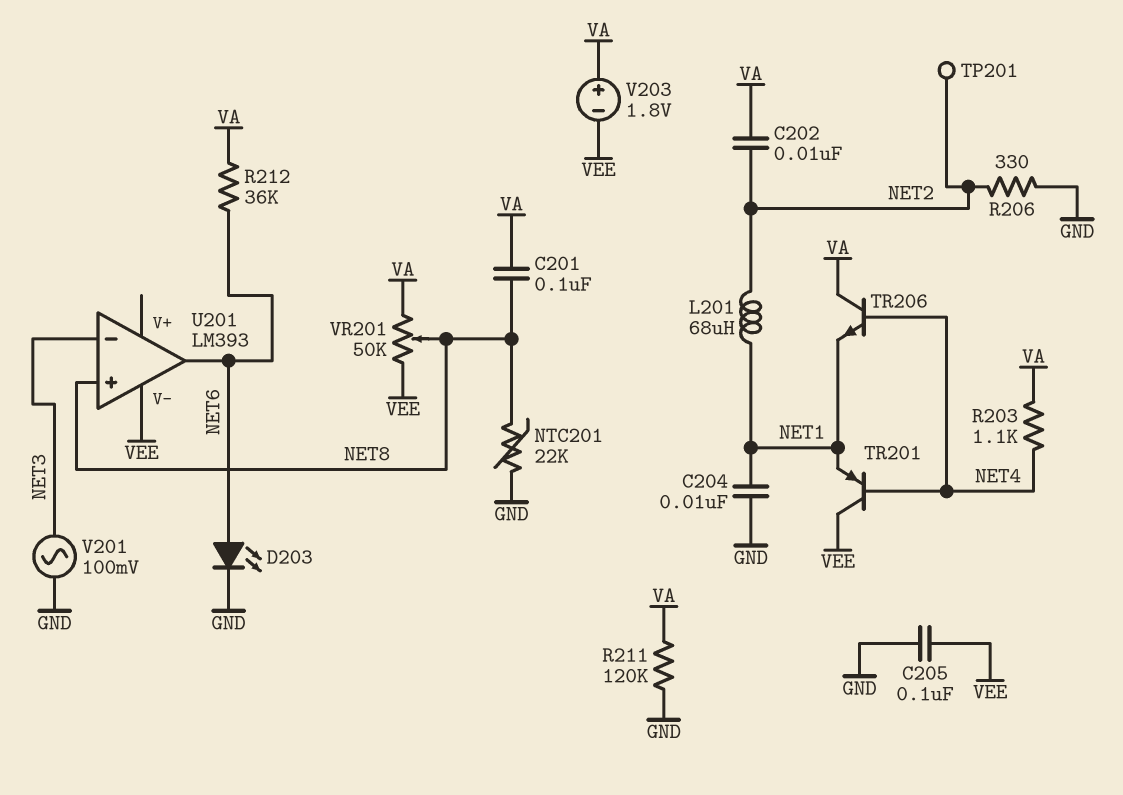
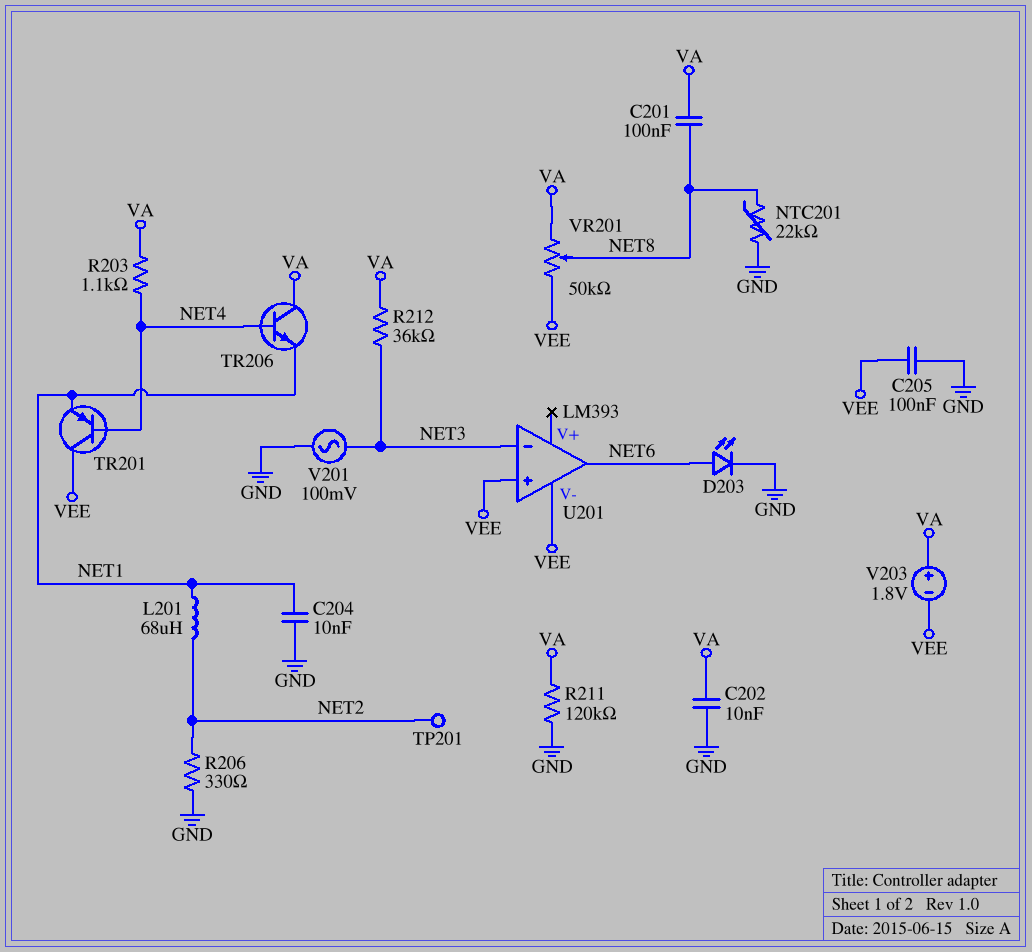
C202: 10nF (NET2, VA) -> 10nF (GND, VA)
R212: 36k (NET6, VA) -> 36k (NET3, VA)
U201 pin in+: NET8 -> VEE

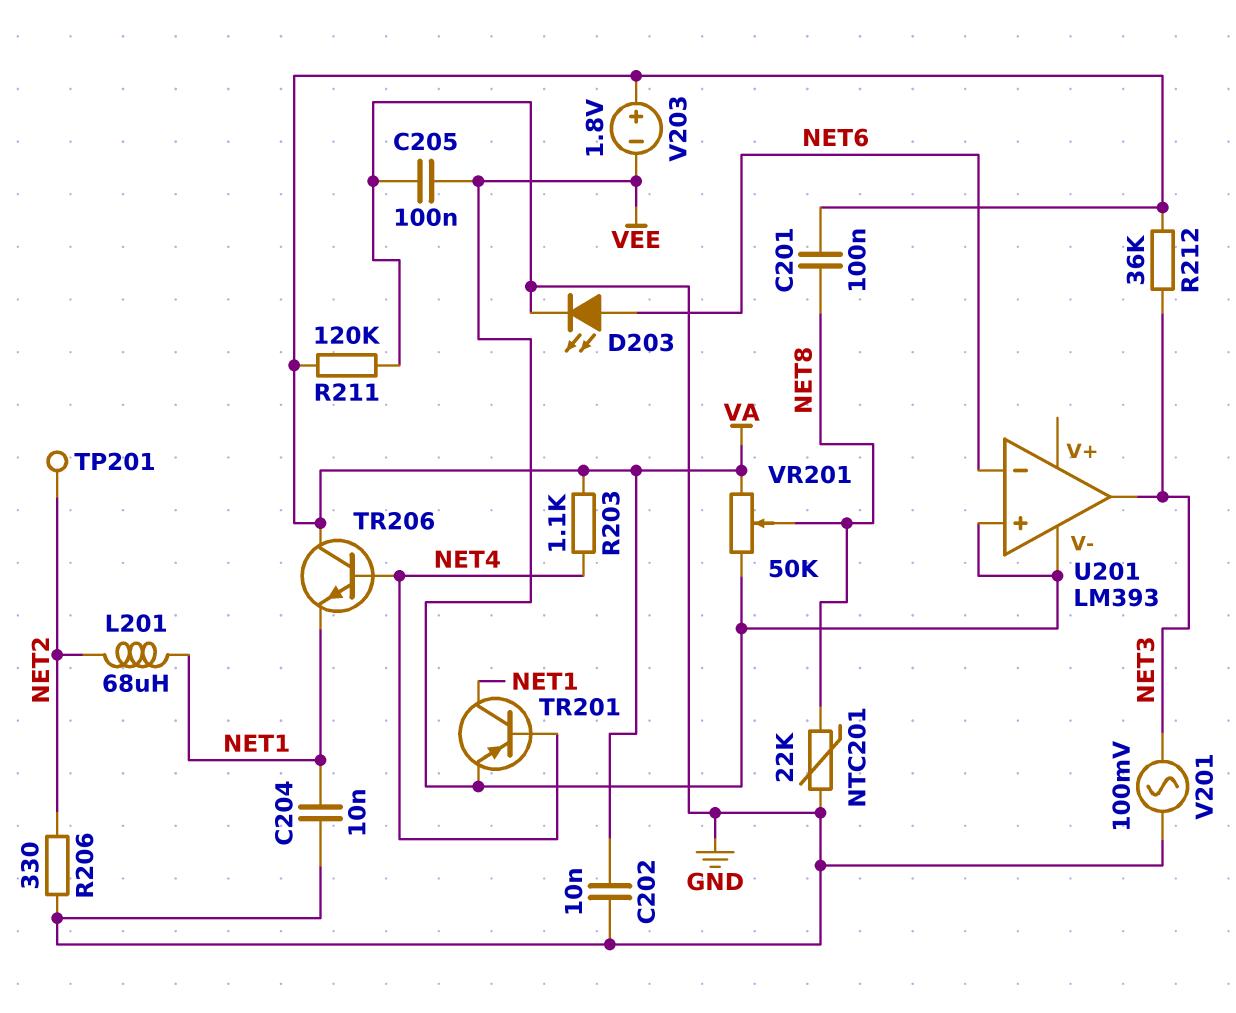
TR201: PNP (B NET4, C VEE, E NET1) -> PNP (B NET4, C NET1, E VEE)
U201 pin in-: NET3 -> NET6
U201 pin out: NET6 -> NET3

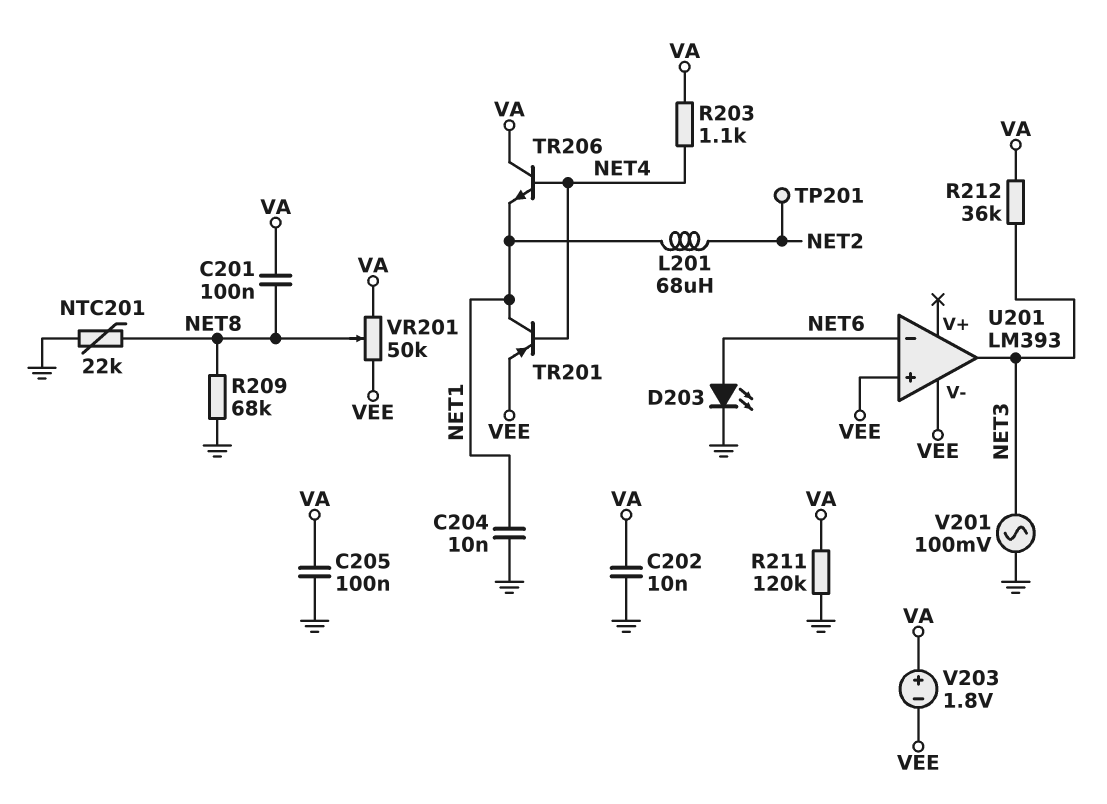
C205: 100nF (GND, VEE) -> 100nF (GND, VA)
R206: 330 (GND, NET2) -> none
R209: none -> 68k (GND, NET8)

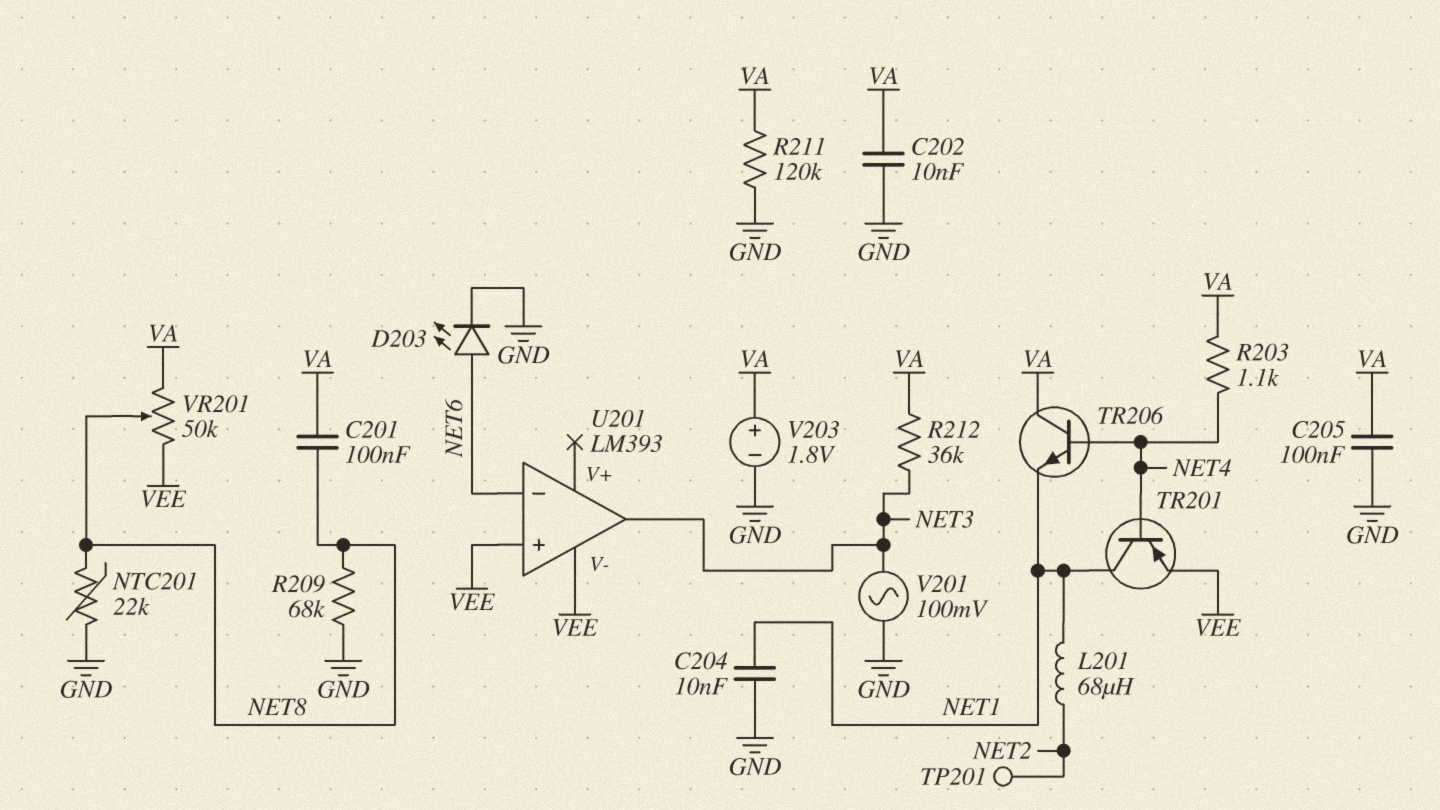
V203: 1.8V (plus VA, minus VEE) -> 1.8V (plus VA, minus GND)

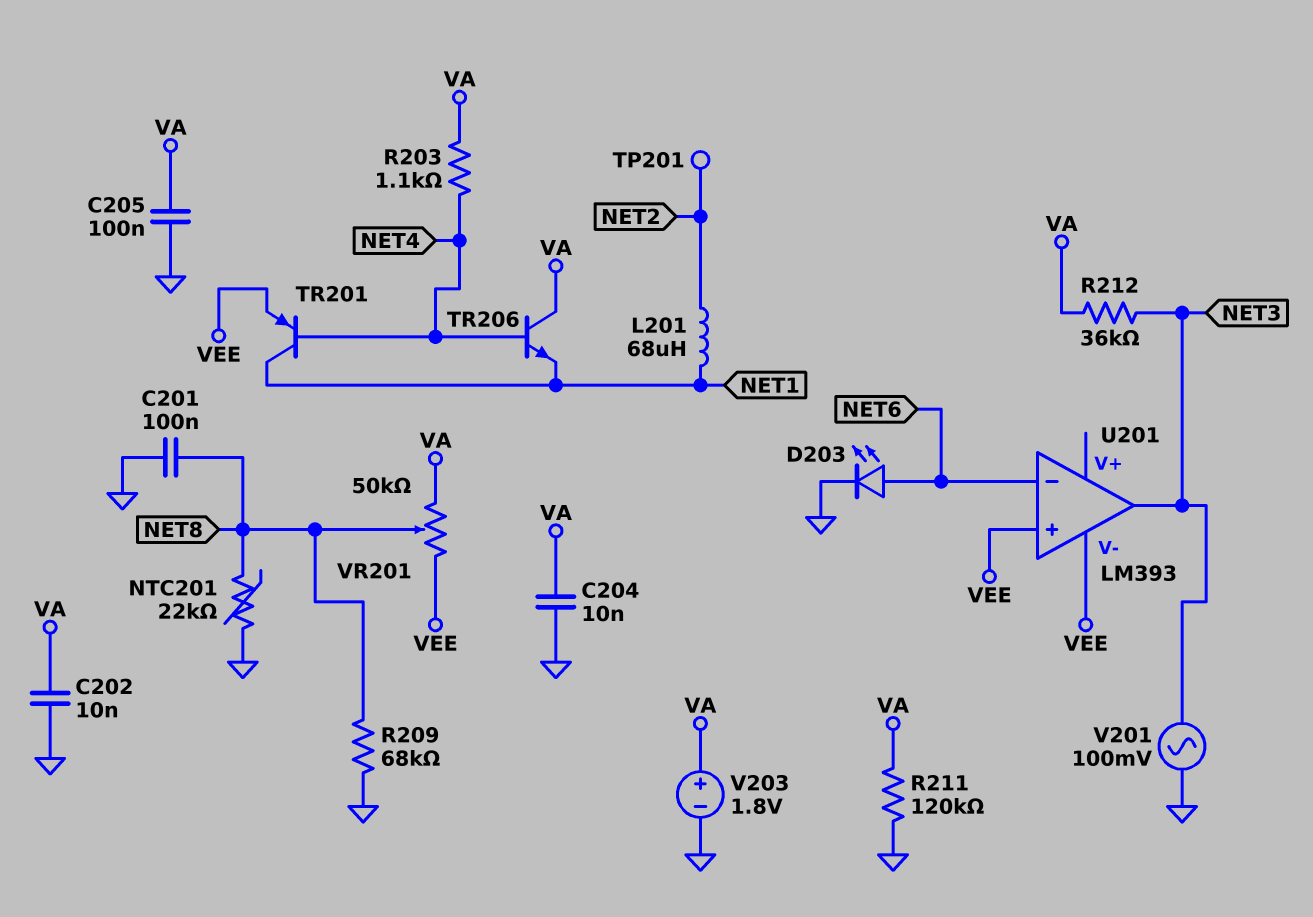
C201: 100nF (NET8, VA) -> 100nF (GND, NET8)
C204: 10nF (GND, NET1) -> 10nF (GND, VA)

